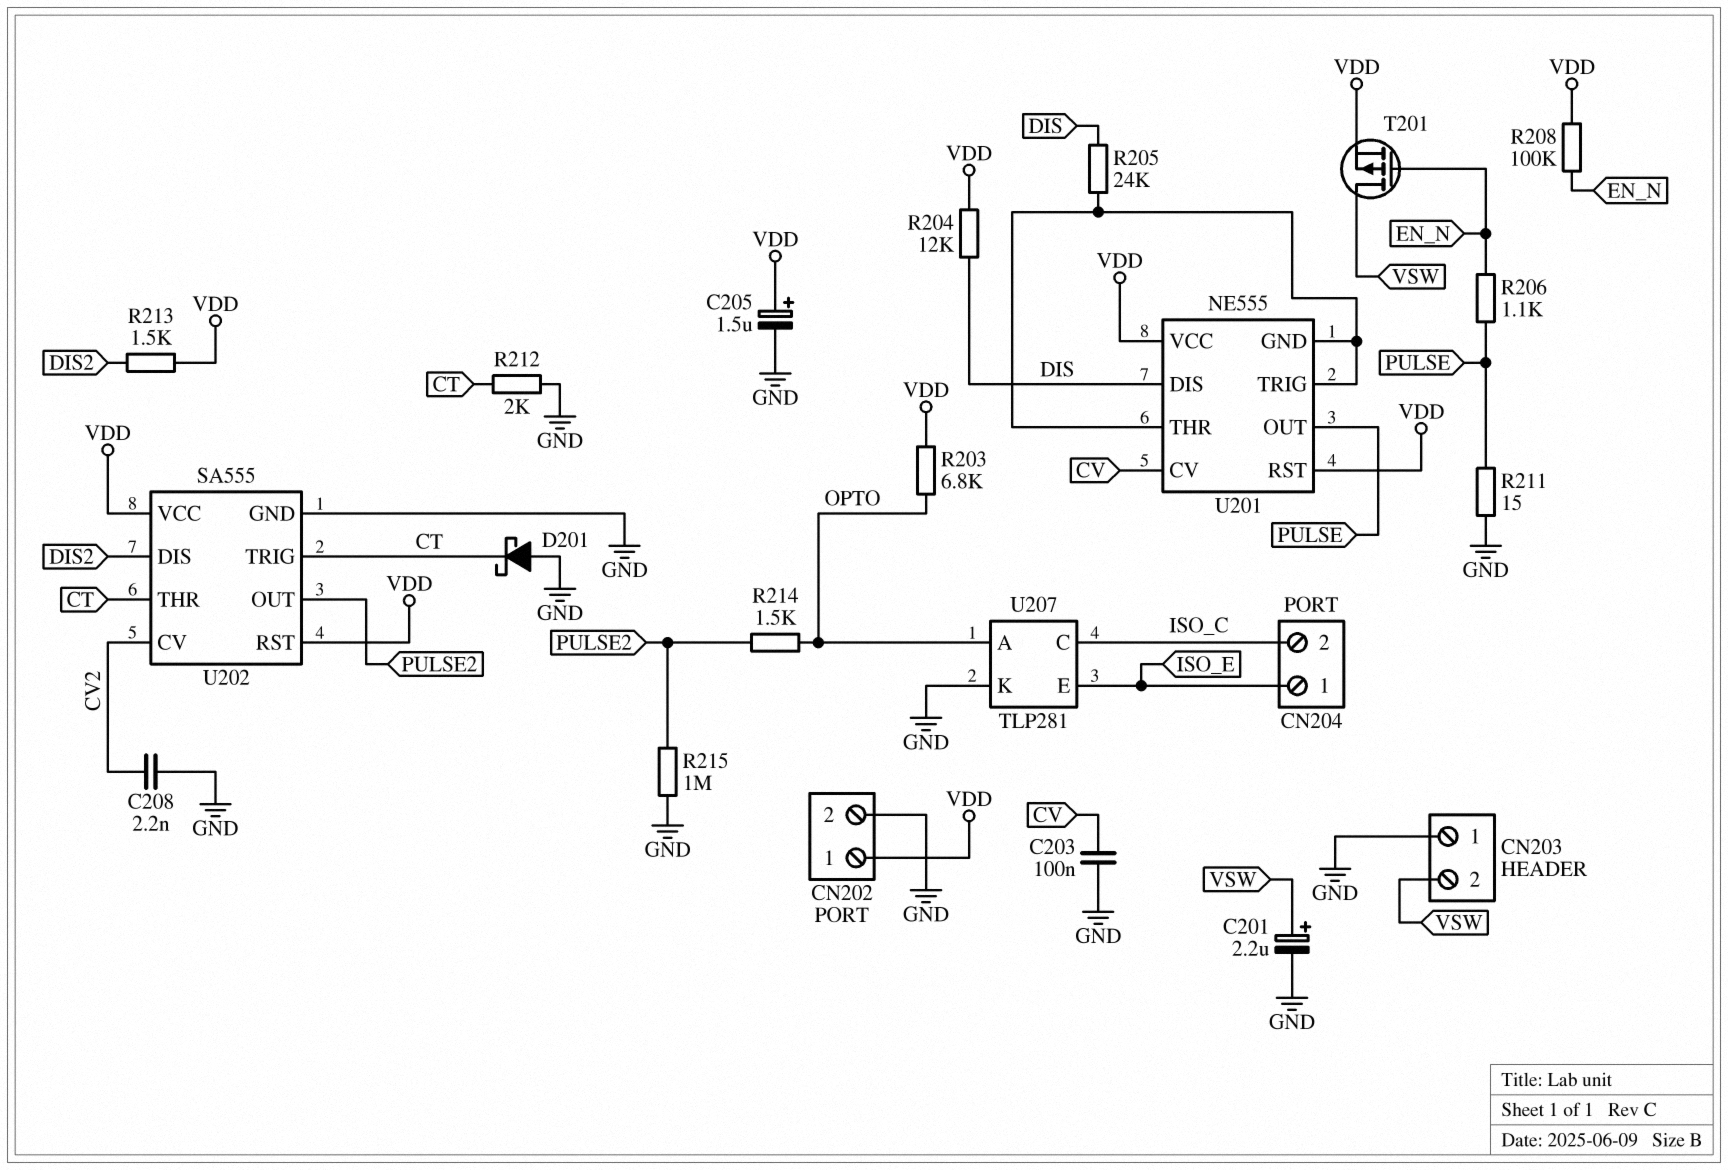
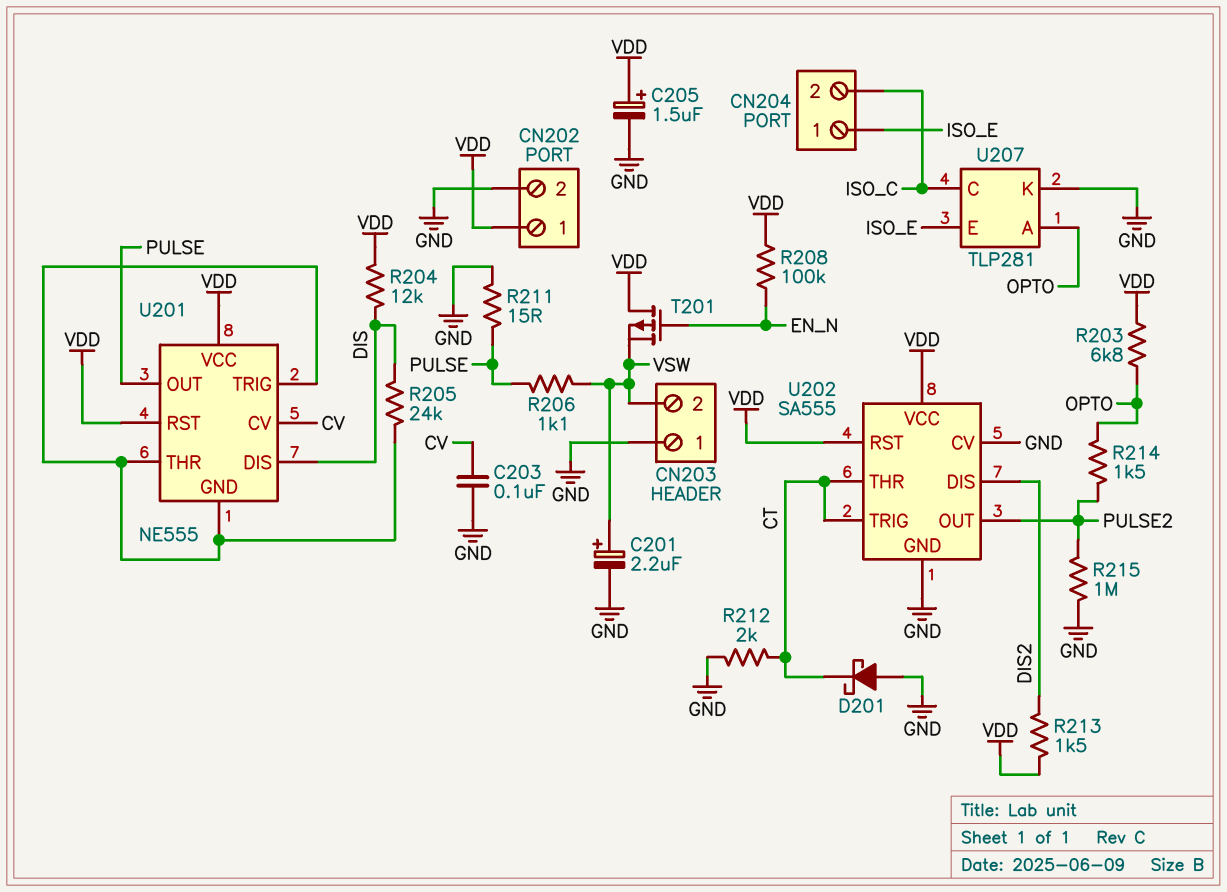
C208: 2.2nF (CV2, GND) -> none
R206: 1.1k (EN_N, PULSE) -> 1.1k (PULSE, VSW)
T201: PMOS (G EN_N, D VSW, S VDD) -> PMOS (G EN_N, D VDD, S VSW)
U202 pin CV: CV2 -> GND

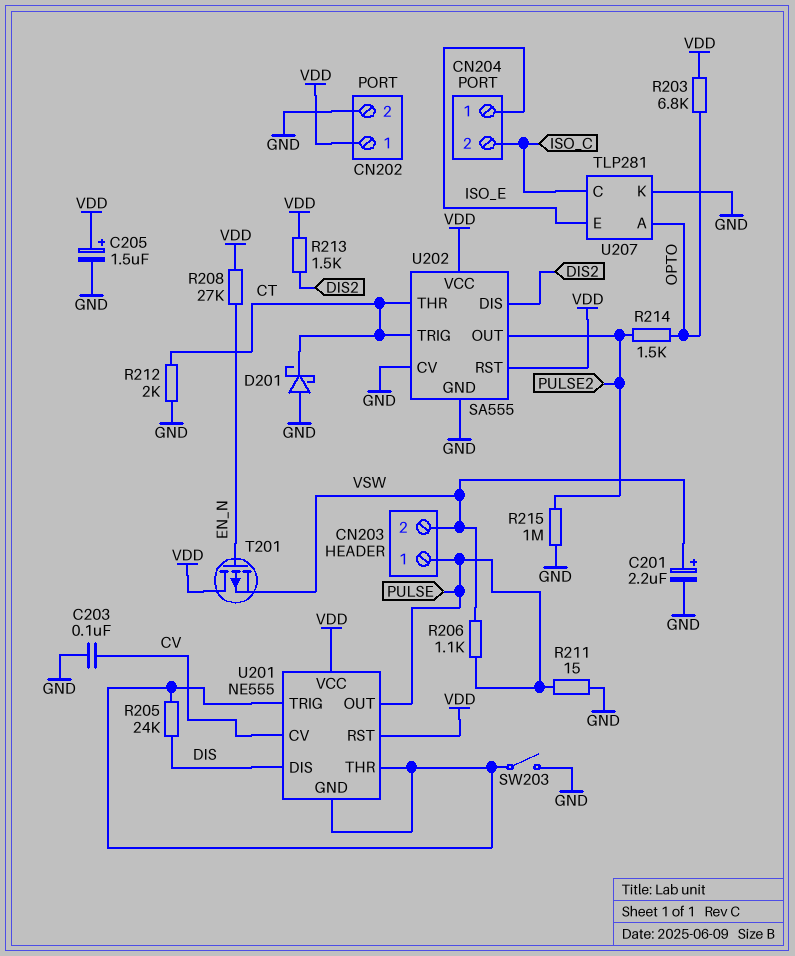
CN203 pin 1: GND -> PULSE
R204: 12k (DIS, VDD) -> none
R208: 100k (EN_N, VDD) -> 27k (EN_N, VDD)
SW203: none -> switch (GND, U201/GND)

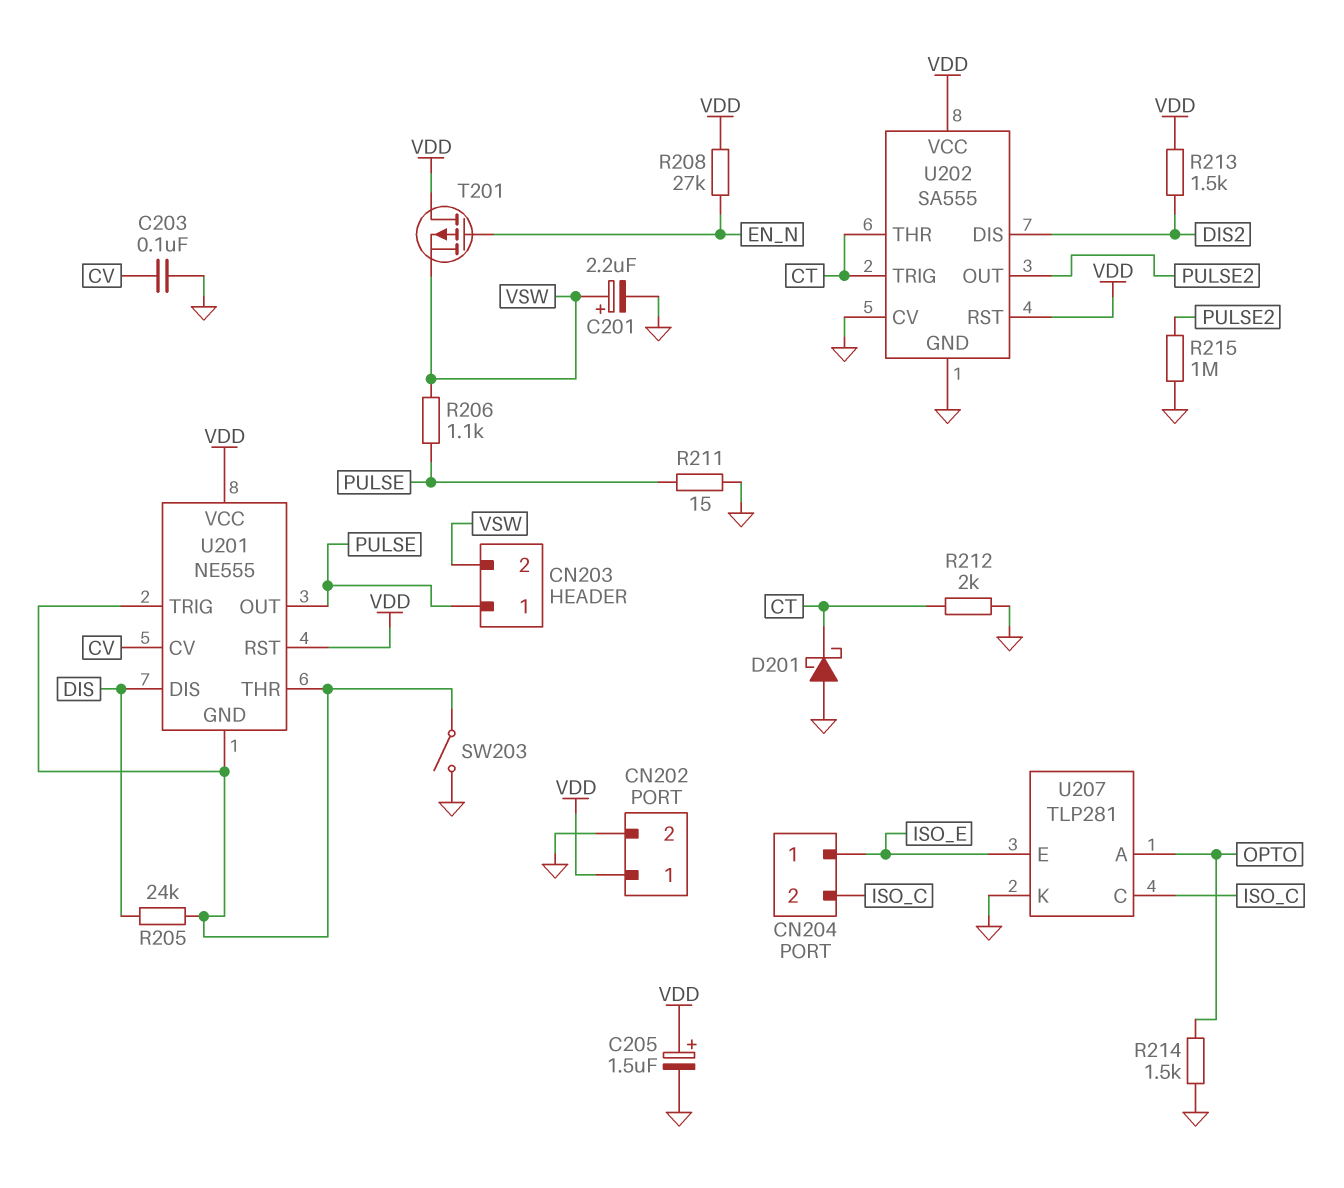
R203: 6.8k (OPTO, VDD) -> none
R214: 1.5k (OPTO, PULSE2) -> 1.5k (GND, OPTO)

